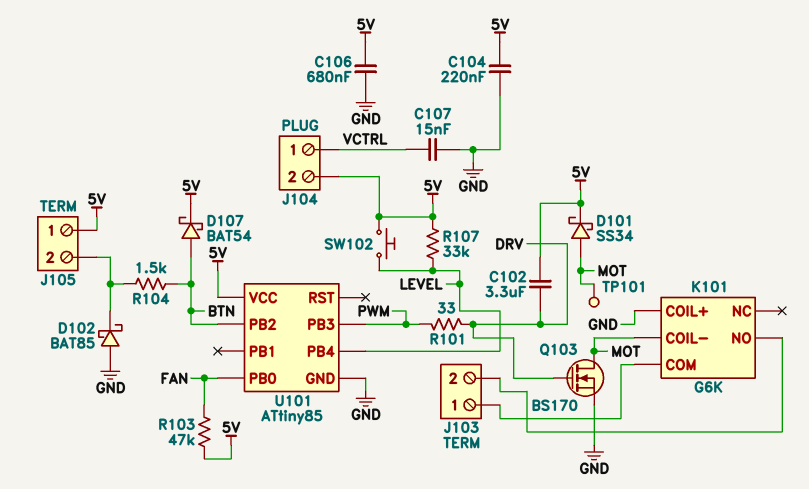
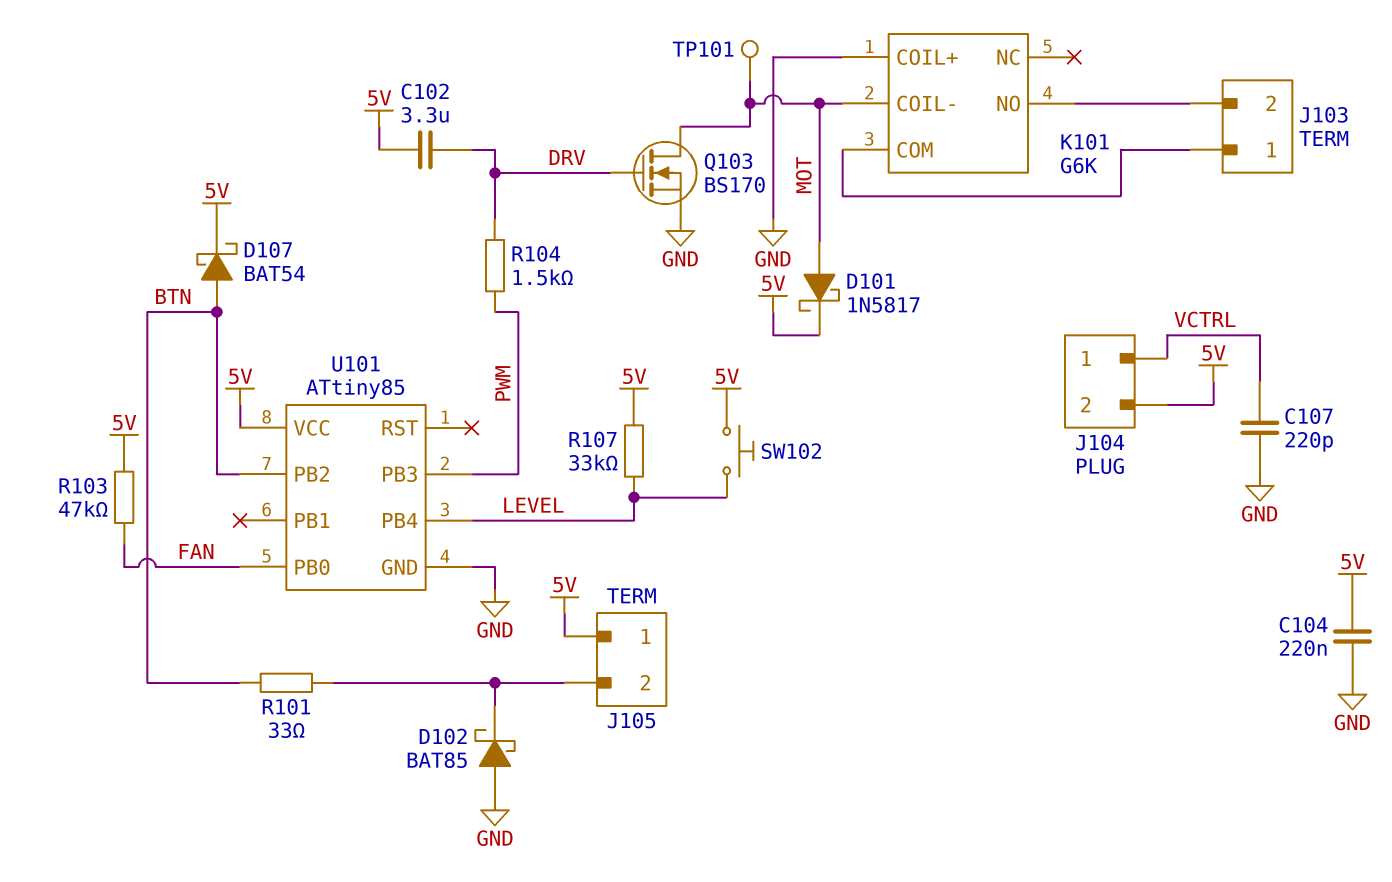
C106: 680nF (5V, GND) -> none
C107: 15nF (GND, VCTRL) -> 220pF (GND, VCTRL)
D101: schottky SS34 (A MOT, K 5V) -> schottky 1N5817 (A MOT, K 5V)
R101: 33 (DRV, PWM) -> 33 (BTN, J105/2)
R104: 1.5k (BTN, J105/2) -> 1.5k (DRV, PWM)

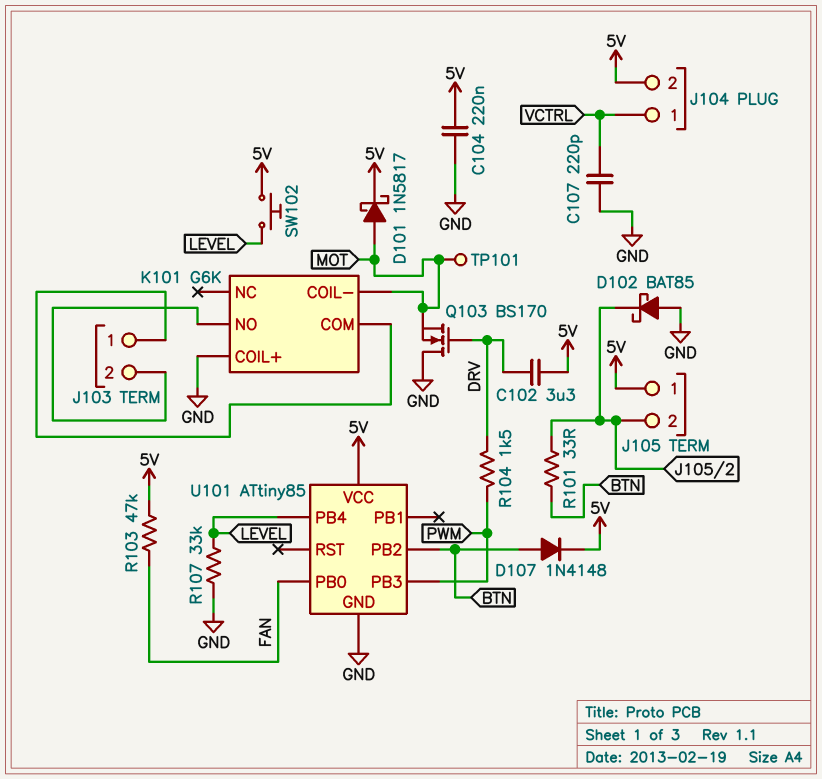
D107: schottky BAT54 (A BTN, K 5V) -> diode 1N4148 (A BTN, K 5V)
Q103: NMOS BS170 (G DRV, D MOT, S GND) -> NMOS BS170 (G DRV, D GND, S MOT)
R107: 33k (5V, LEVEL) -> 33k (GND, LEVEL)

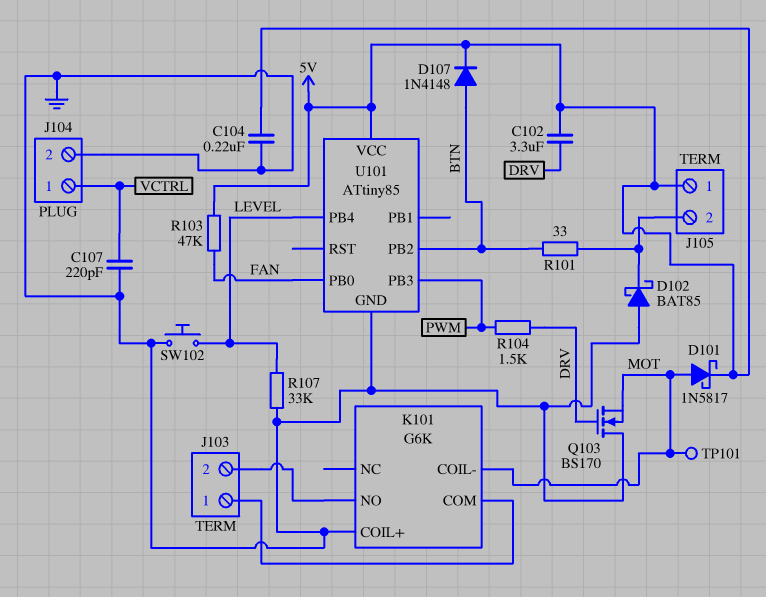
J104 pin 2: 5V -> GND
SW102: button (5V, LEVEL) -> button (GND, LEVEL)

